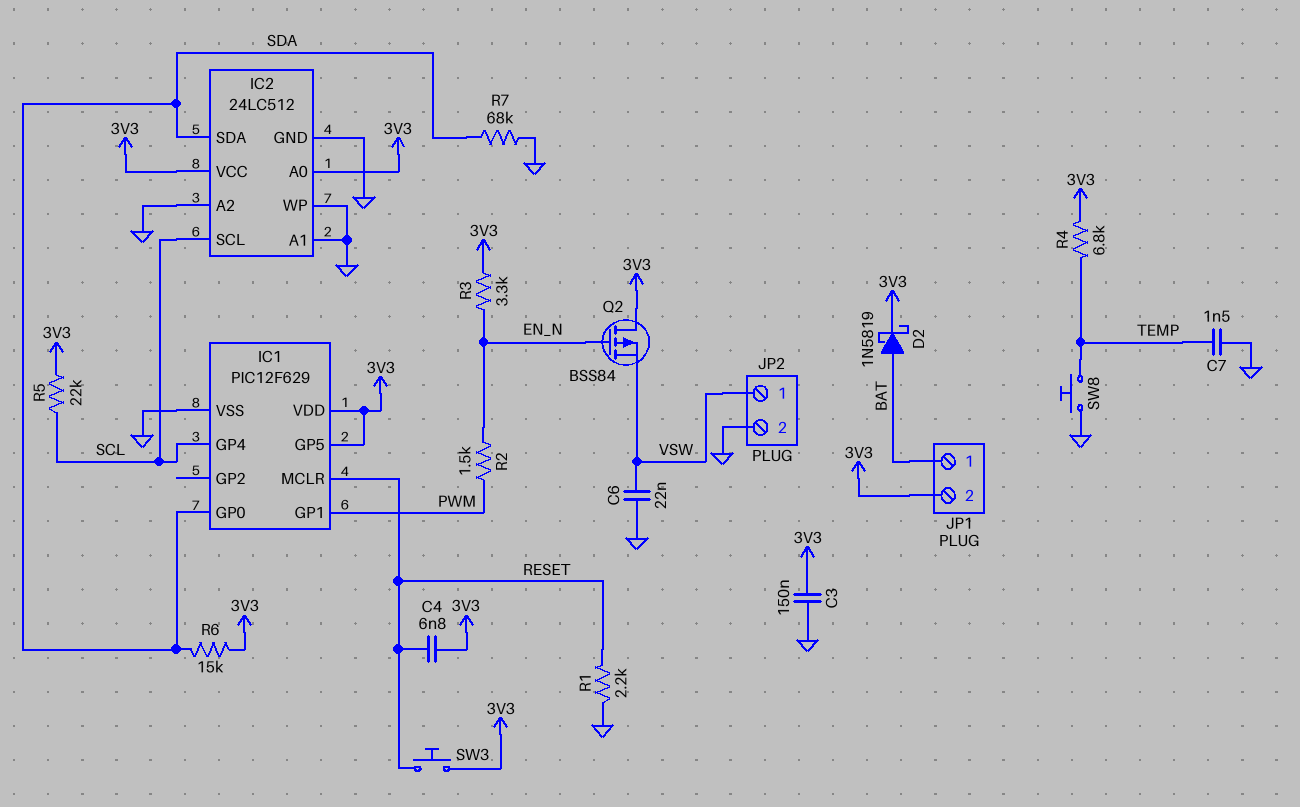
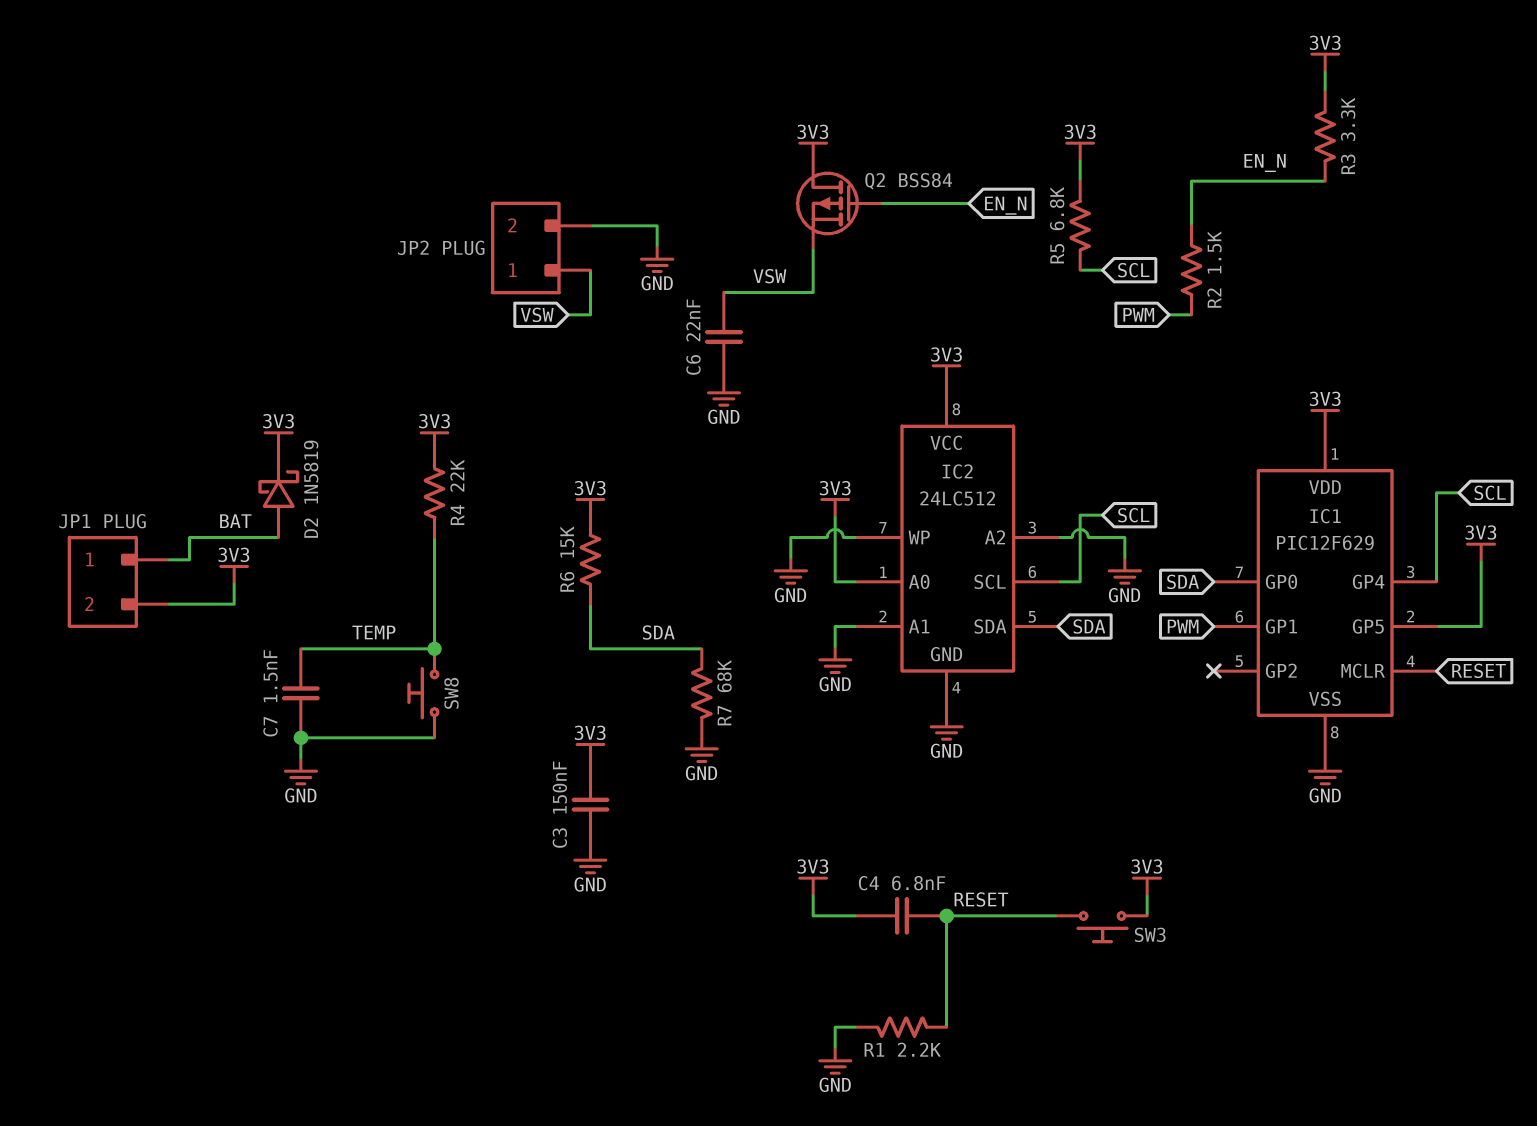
R4: 6.8k (3V3, TEMP) -> 22k (3V3, TEMP)
R5: 22k (3V3, SCL) -> 6.8k (3V3, SCL)

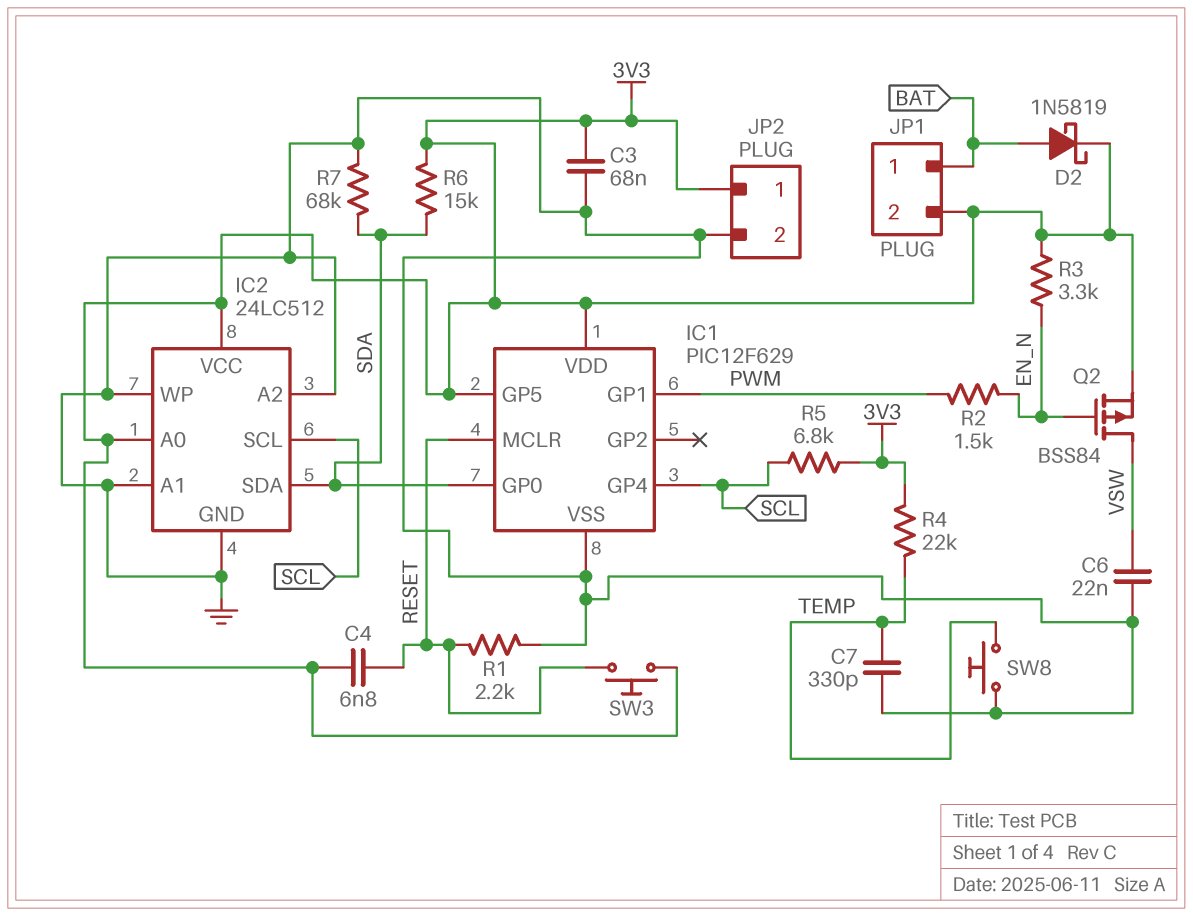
C3: 150nF (3V3, GND) -> 68nF (3V3, GND)
C7: 1.5nF (GND, TEMP) -> 330pF (GND, TEMP)
JP2 pin 1: VSW -> 3V3
Q2: PMOS BSS84 (G EN_N, D 3V3, S VSW) -> PMOS BSS84 (G EN_N, D VSW, S 3V3)

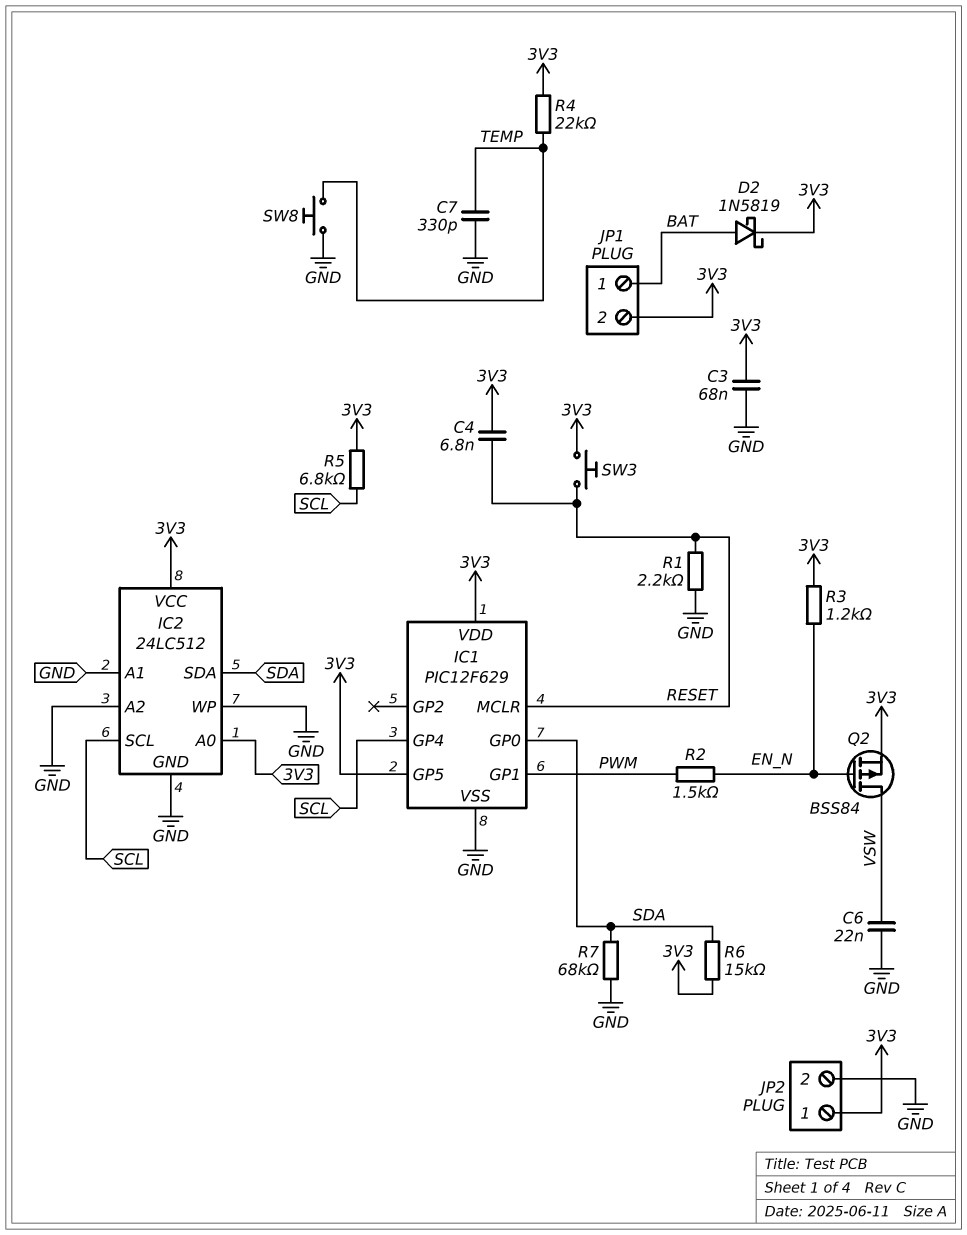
R3: 3.3k (3V3, EN_N) -> 1.2k (3V3, EN_N)

